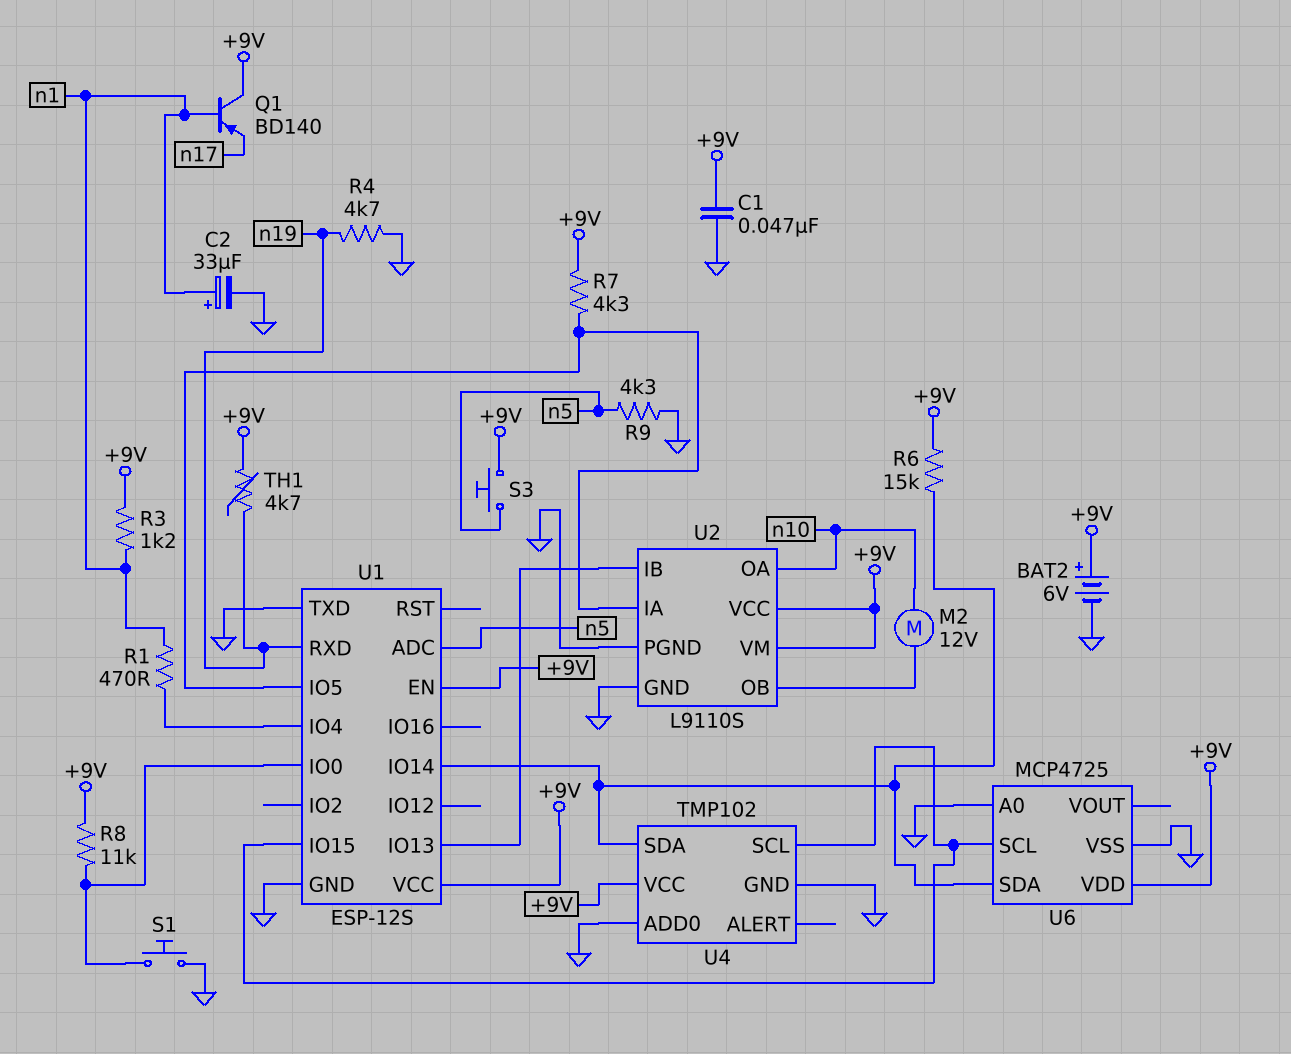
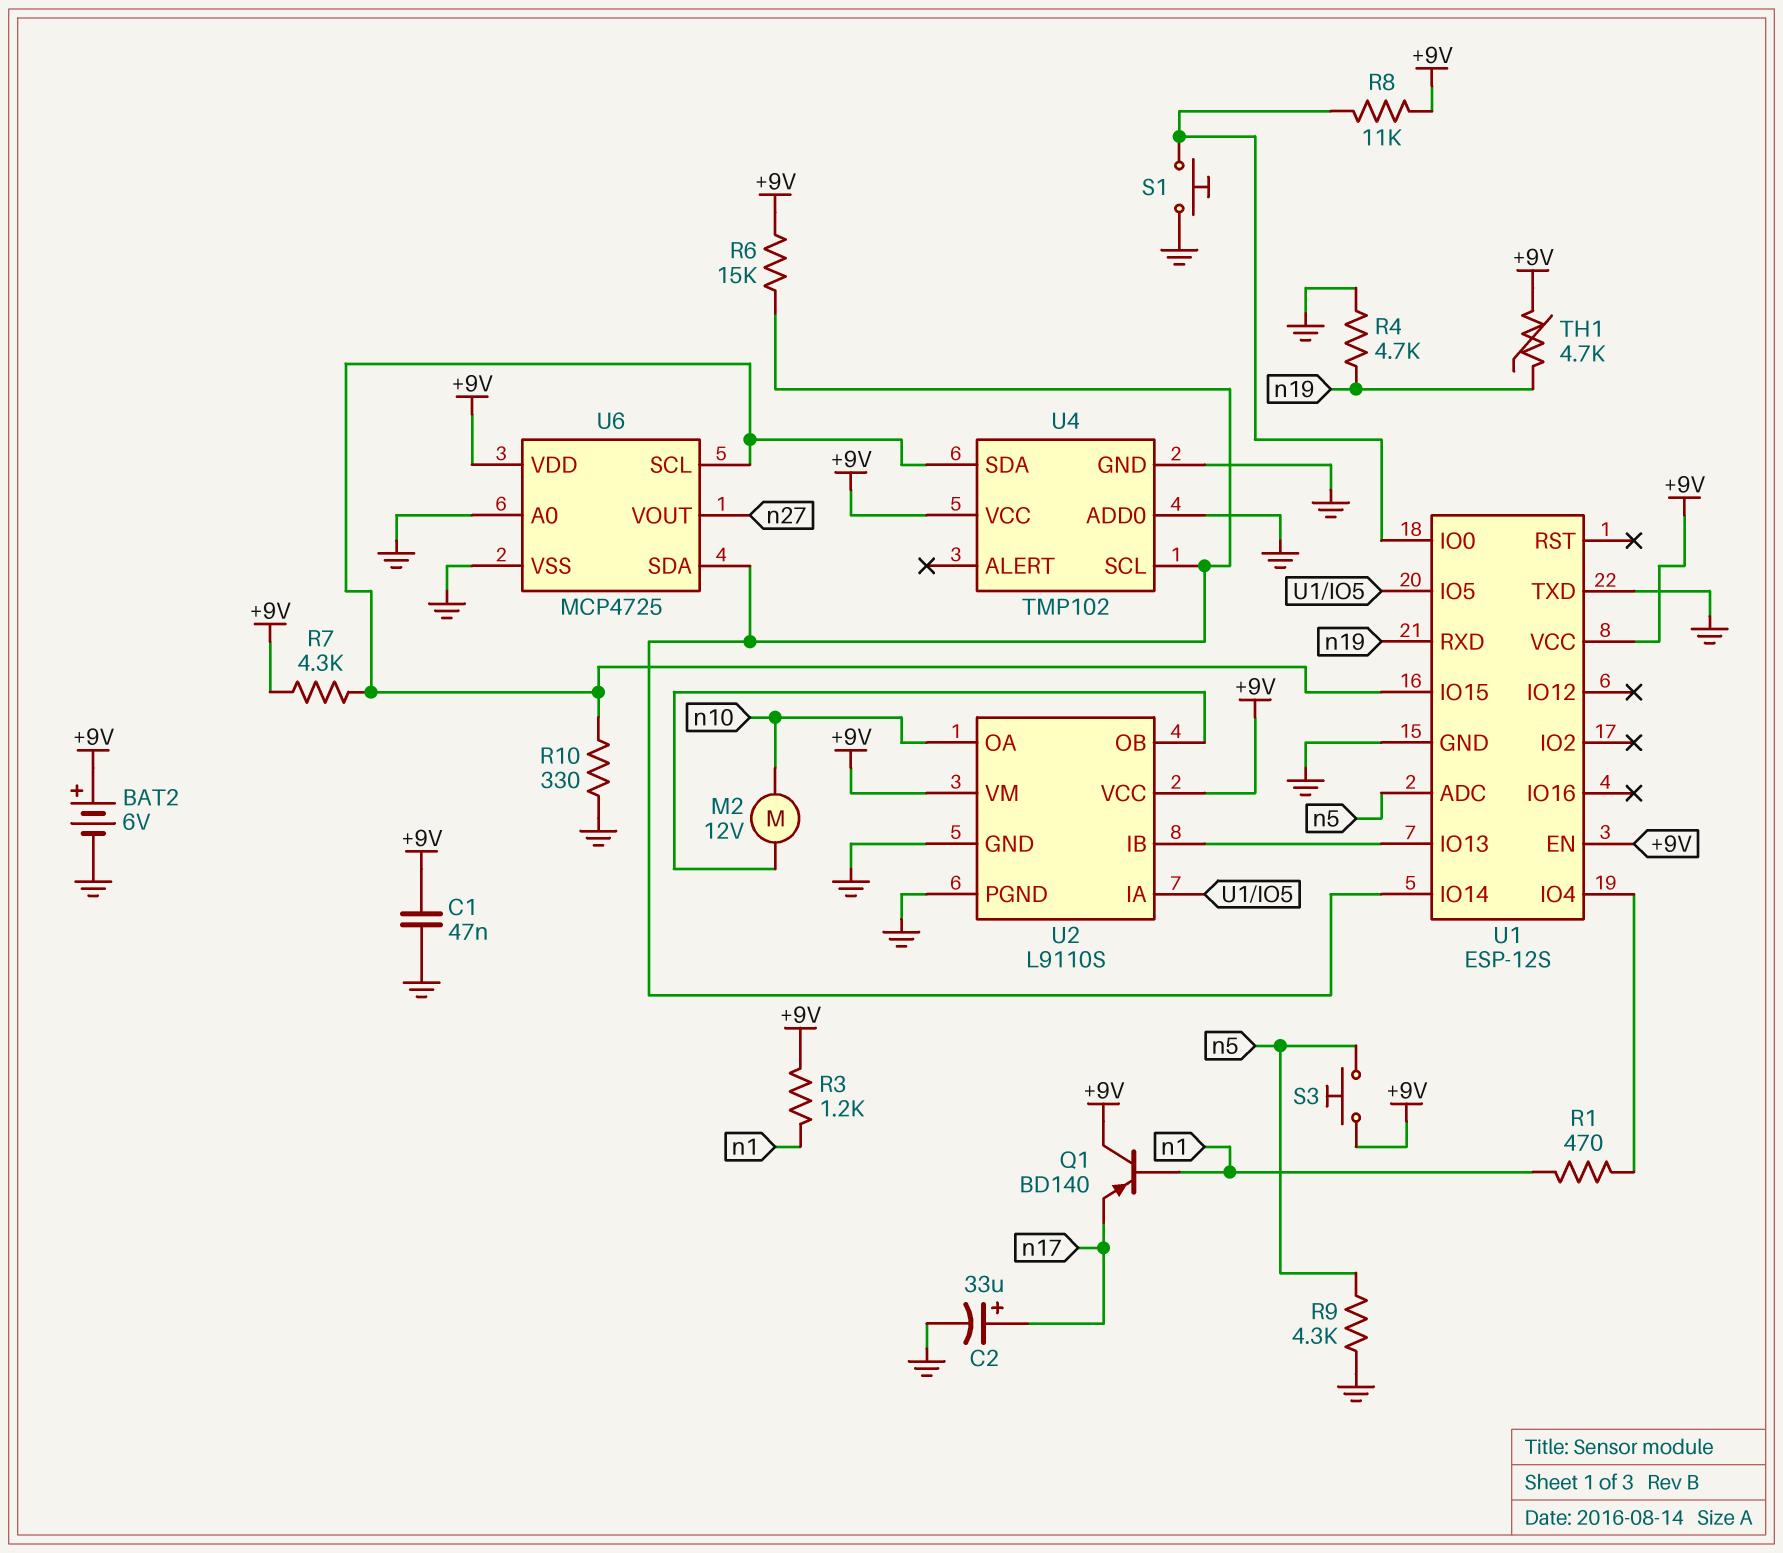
C2: 33uF (plus n1, minus GND) -> 33uF (plus n17, minus GND)
R7: 4.3k (+9V, U1/IO5) -> 4.3k (+9V, U1/IO15)
R10: none -> 330 (GND, U1/IO15)
U4 pin SCL: U1/IO15 -> U1/IO14
U4 pin SDA: U1/IO14 -> U1/IO15
U6 pin VOUT: none -> n27

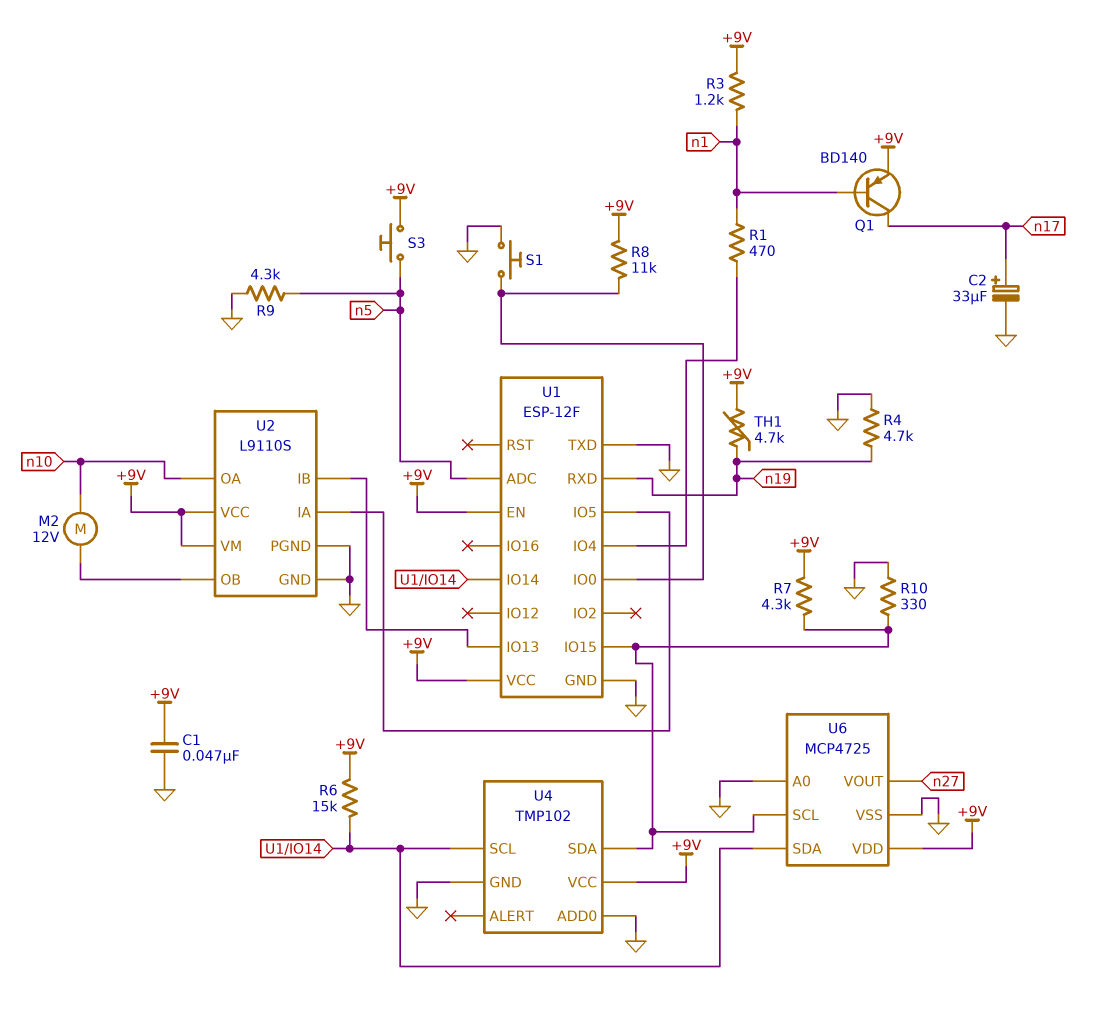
BAT2: 6V (plus +9V, minus GND) -> none
Q1: PNP BD140 (B n1, C +9V, E n17) -> PNP BD140 (B n1, C n17, E +9V)
U1: ESP-12S -> ESP-12F

